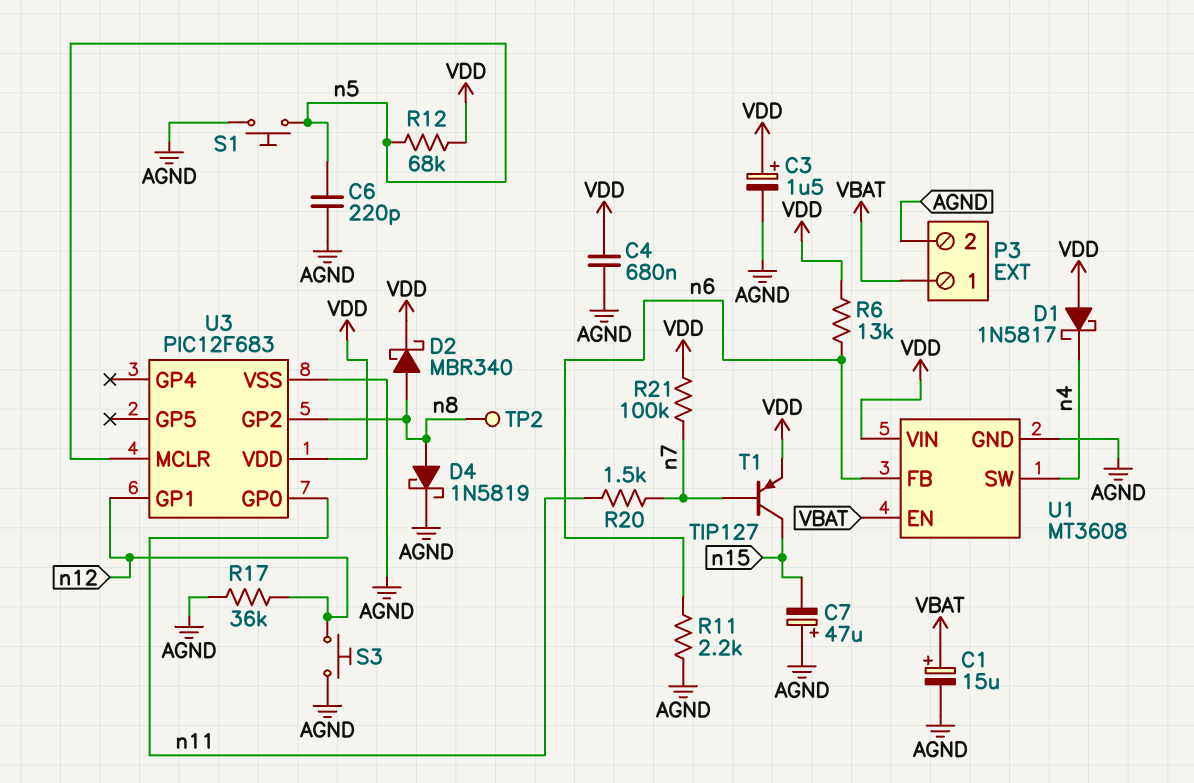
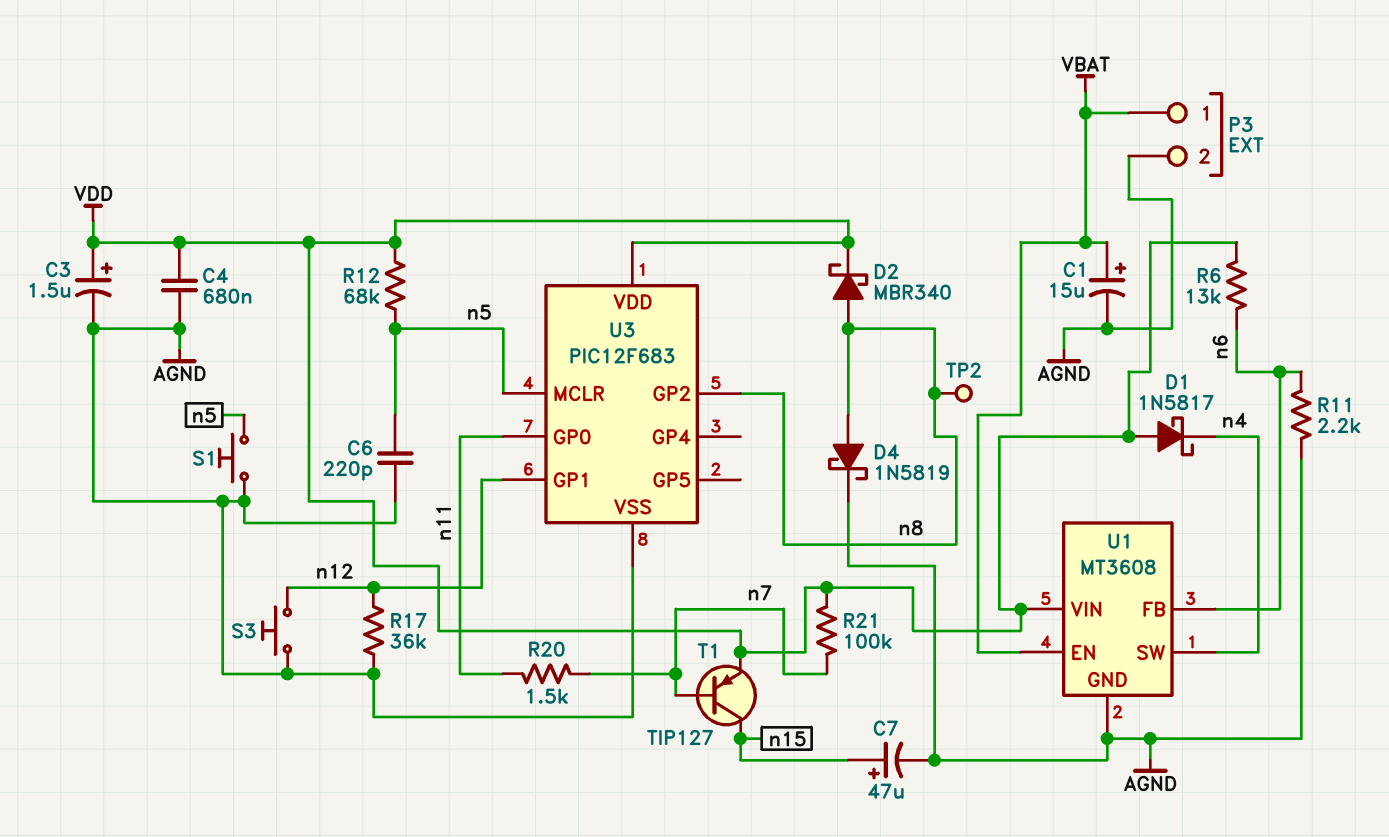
C7: 47uF (plus AGND, minus n15) -> 47uF (plus n15, minus AGND)

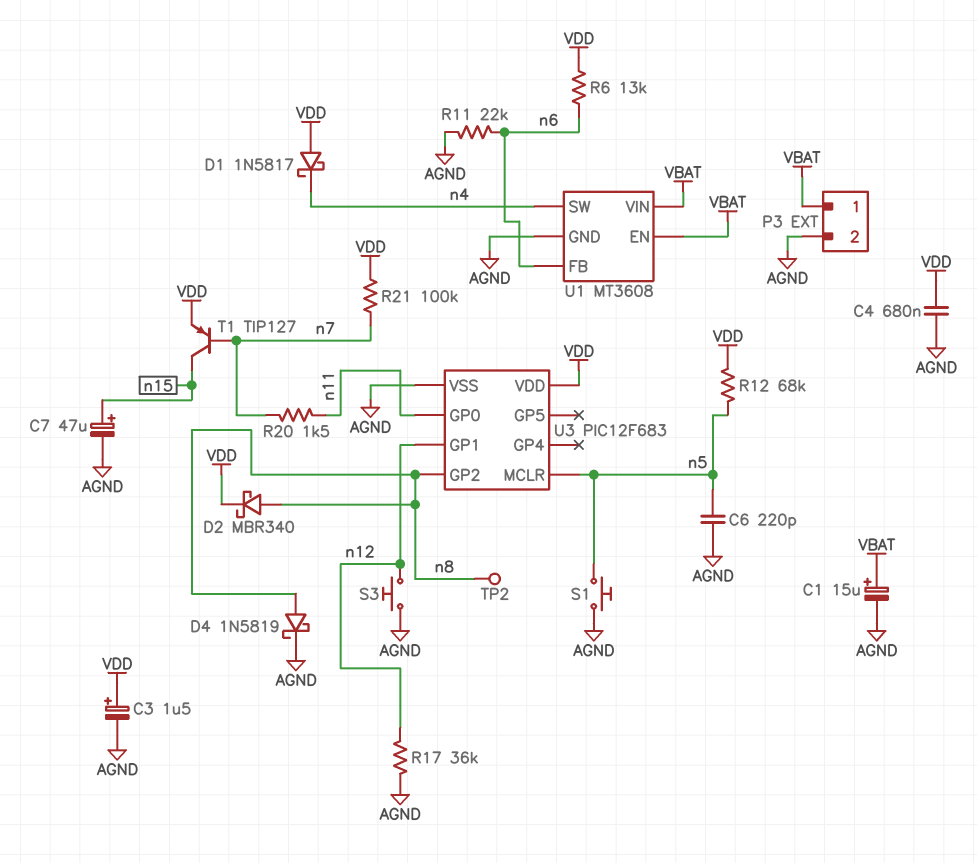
R11: 2.2k (AGND, n6) -> 22k (AGND, n6)
U1 pin VIN: VDD -> VBAT

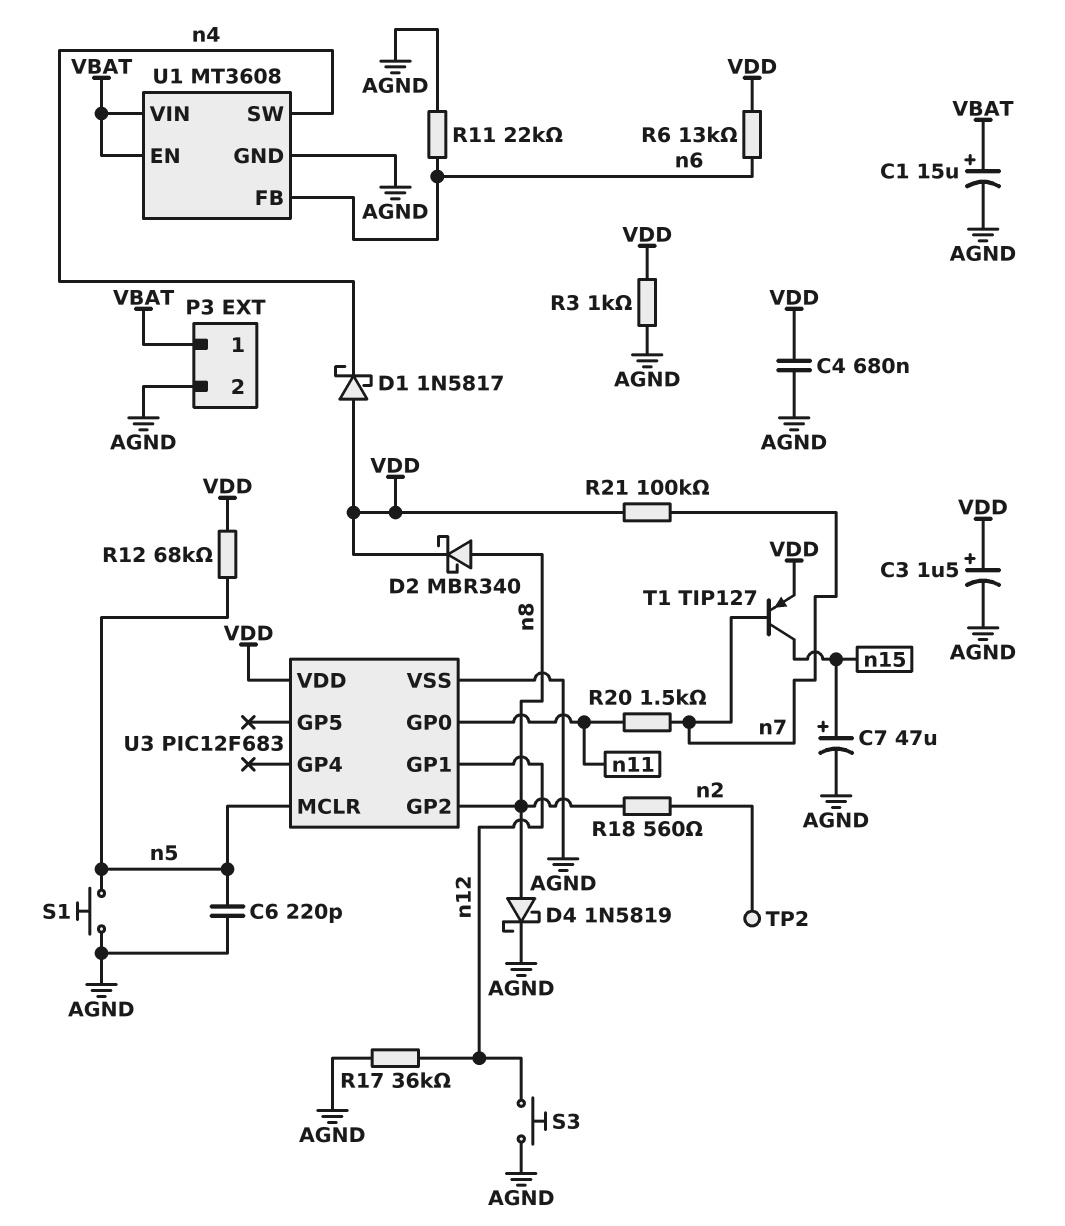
R3: none -> 1k (AGND, VDD)
R18: none -> 560 (n2, n8)
TP2: test point (n8) -> test point (n2)

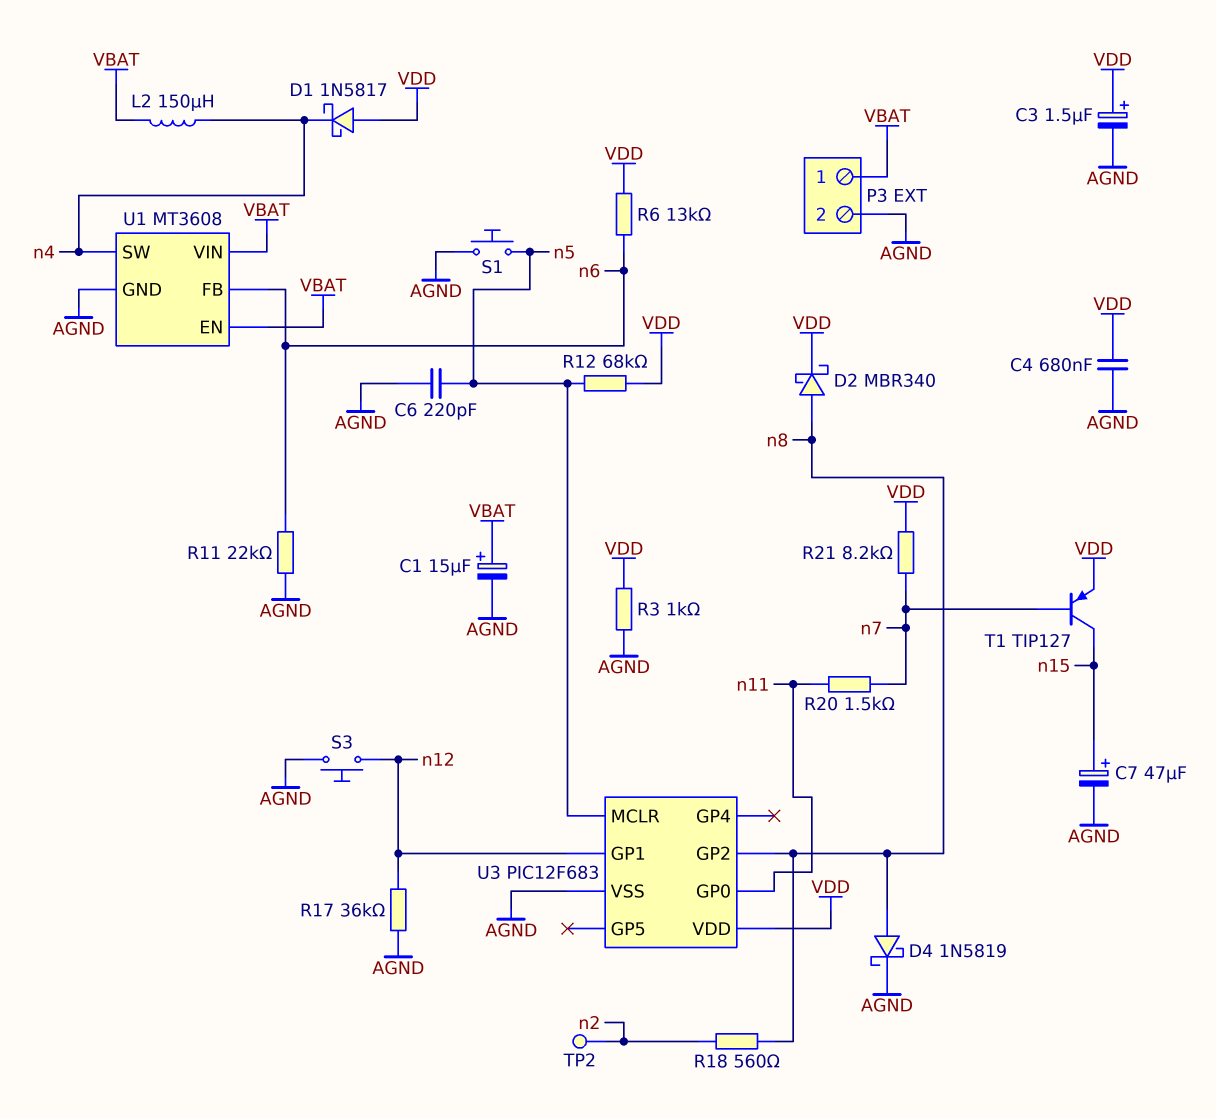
L2: none -> 150uH (VBAT, n4)
R21: 100k (VDD, n7) -> 8.2k (VDD, n7)

